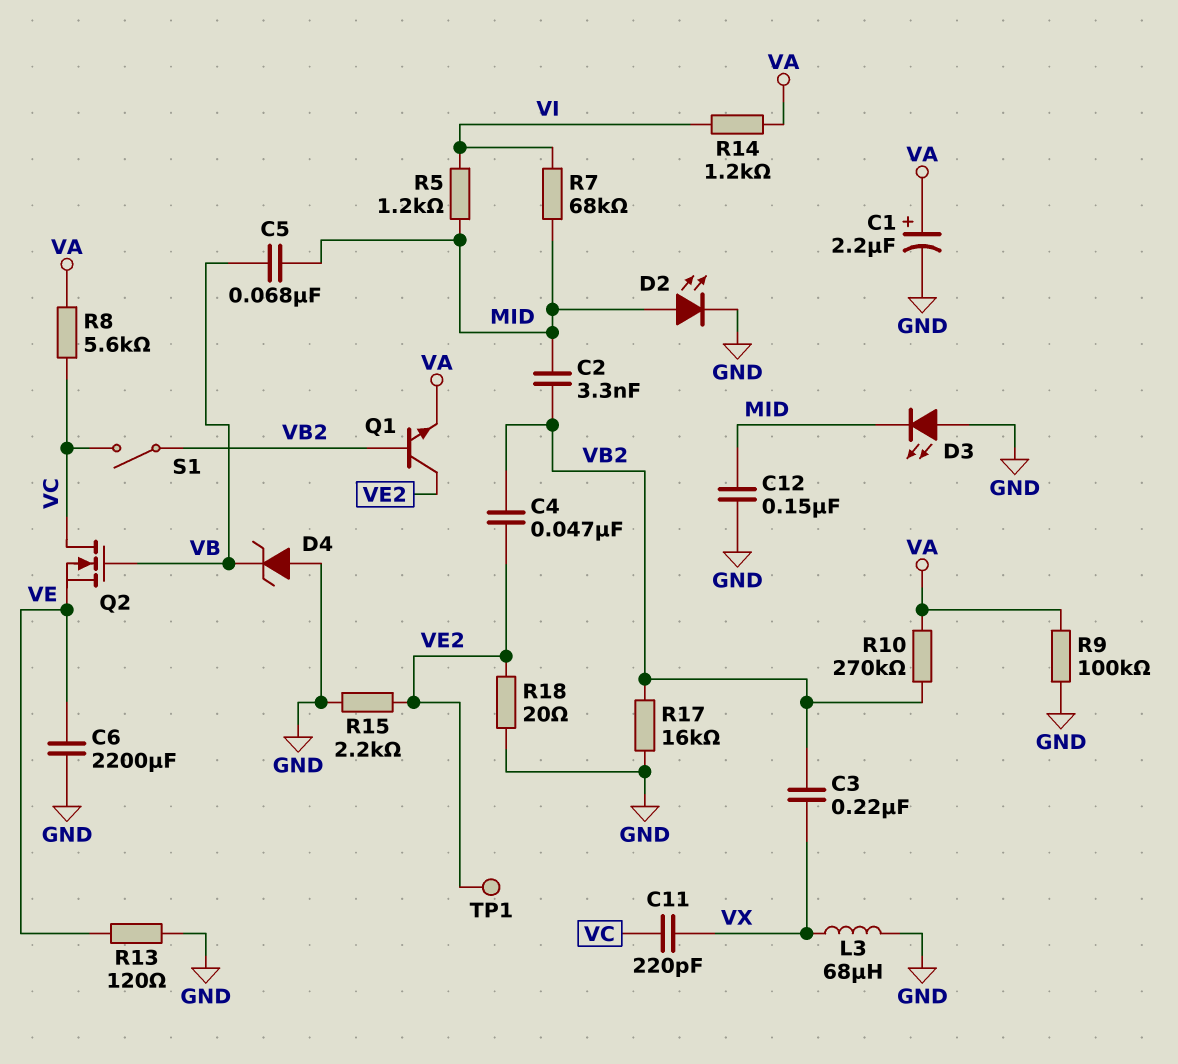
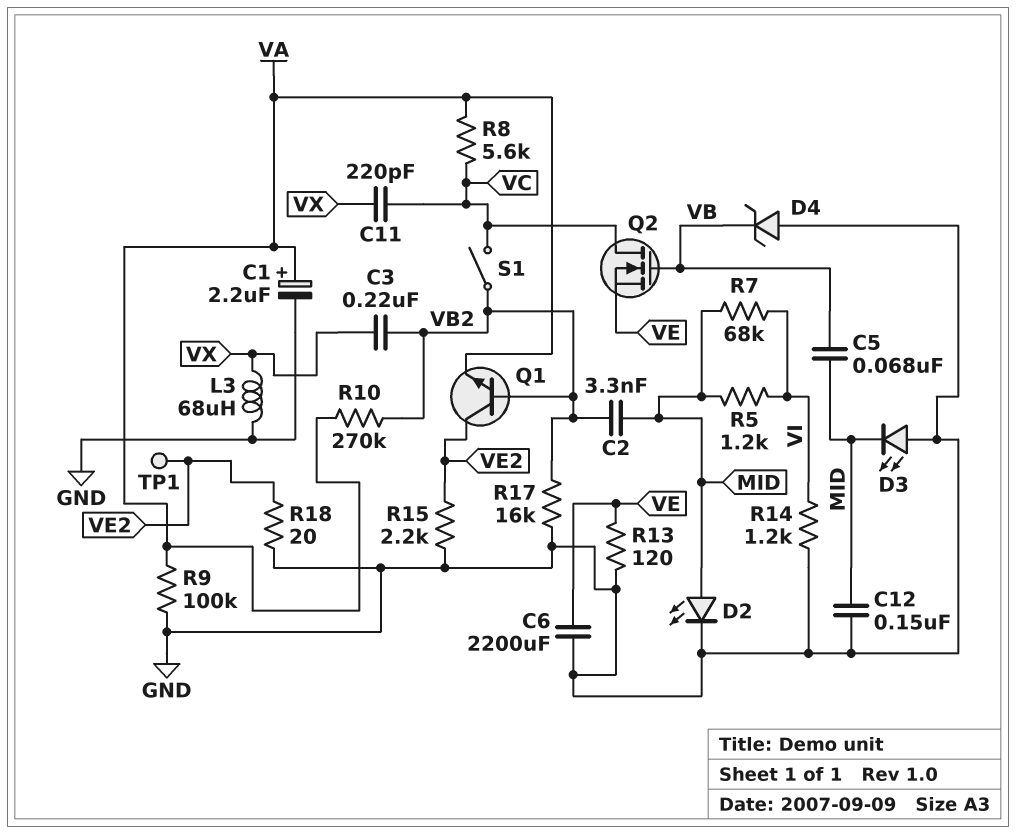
C4: 47nF (VB2, VE2) -> none
R14: 1.2k (VA, VI) -> 1.2k (GND, VI)

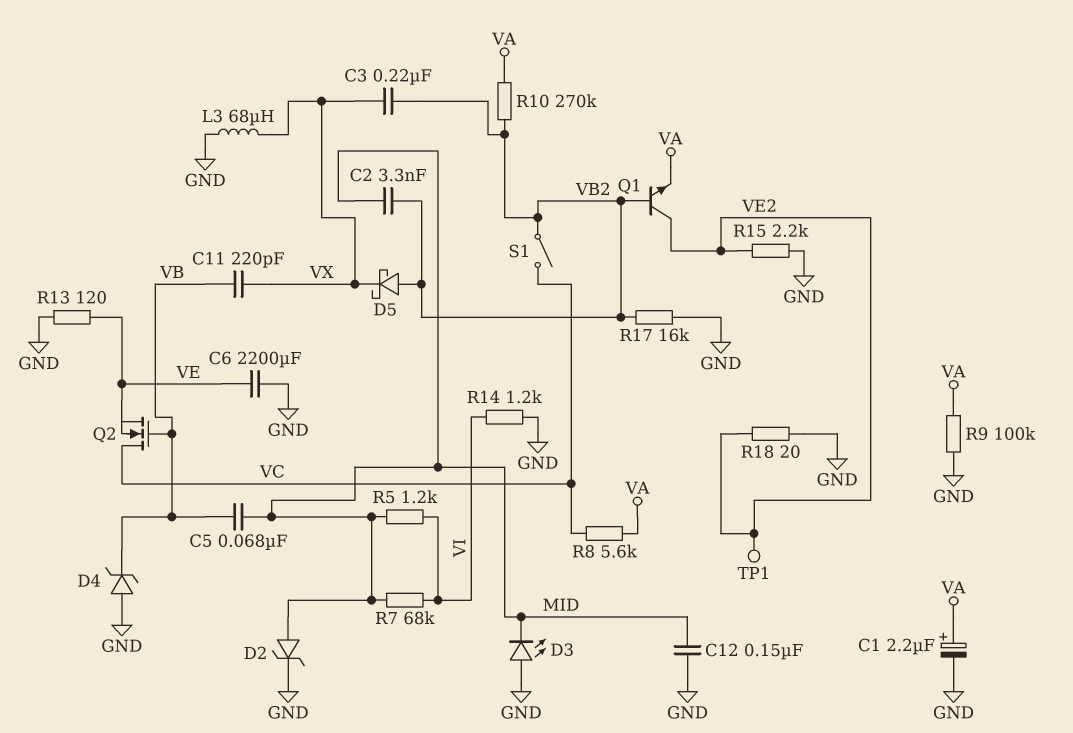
C11: 220pF (VC, VX) -> 220pF (VB, VX)
D2: LED (A MID, K GND) -> zener (A MID, K GND)
D5: none -> schottky (A VB2, K VX)

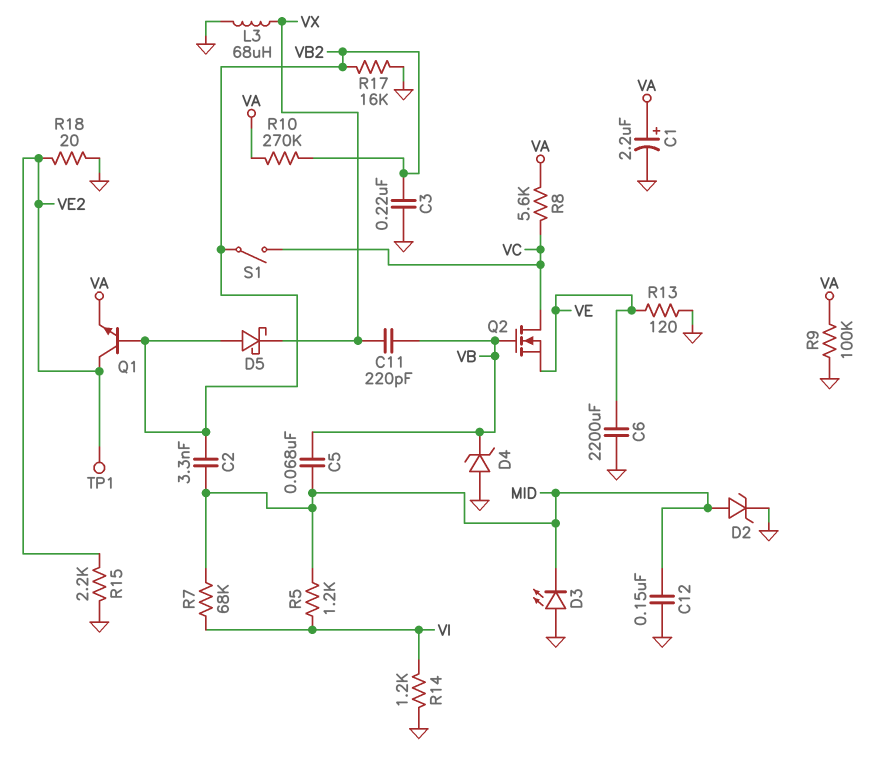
C3: 220nF (VB2, VX) -> 220nF (GND, VB2)

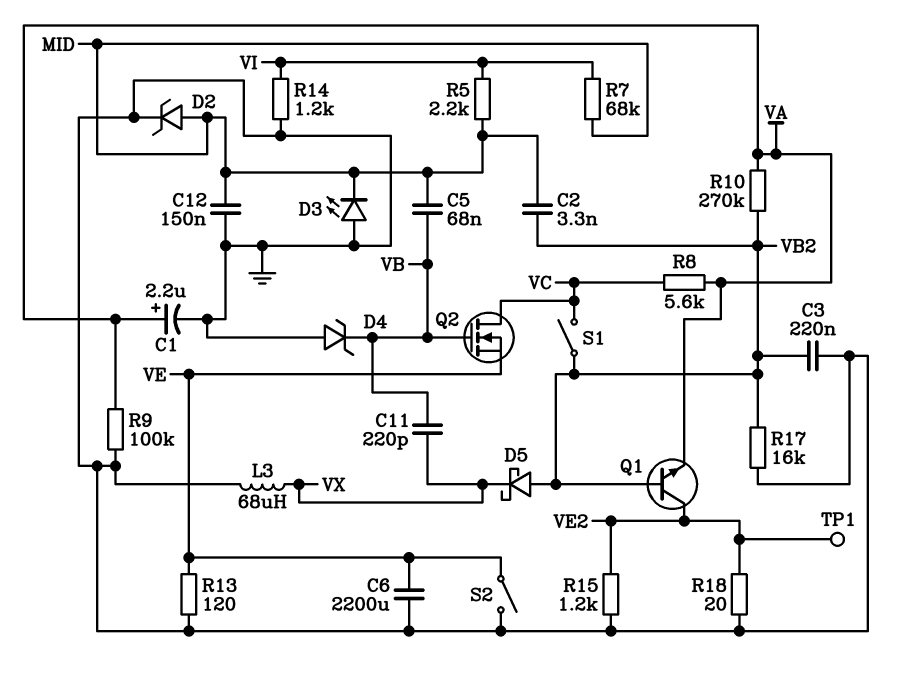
R5: 1.2k (MID, VI) -> 2.2k (MID, VI)
R15: 2.2k (GND, VE2) -> 1.2k (GND, VE2)
S2: none -> switch (GND, VE)

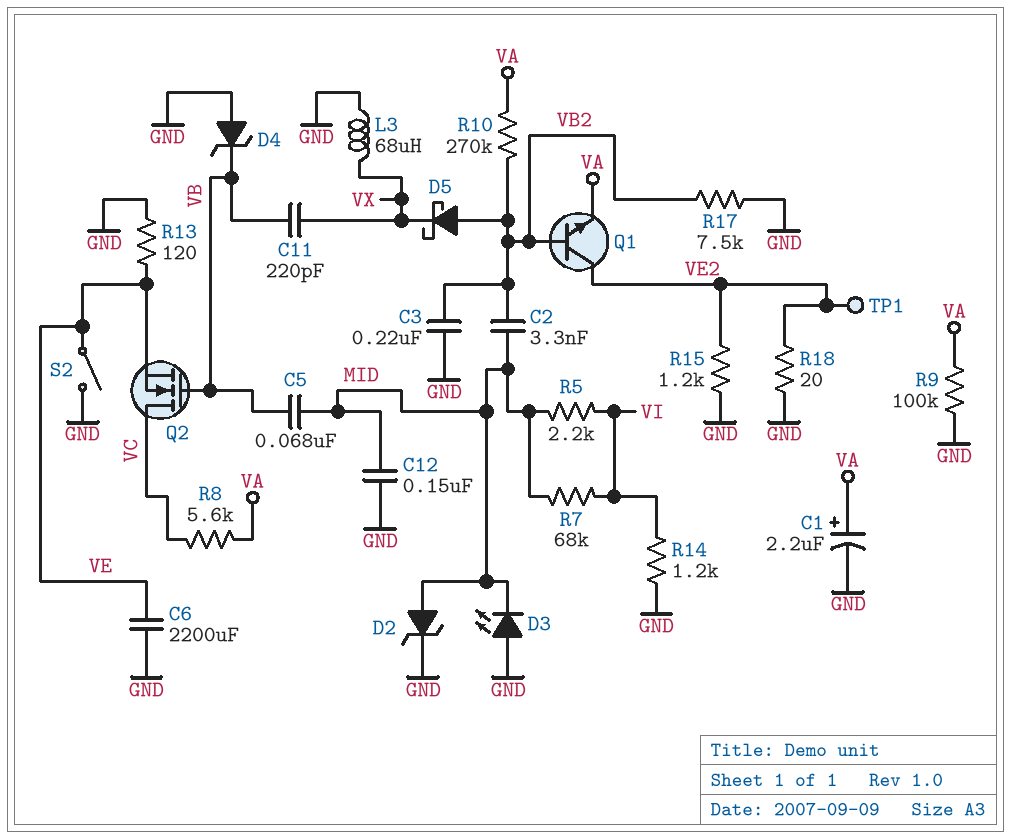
R17: 16k (GND, VB2) -> 7.5k (GND, VB2)
S1: switch (VB2, VC) -> none

